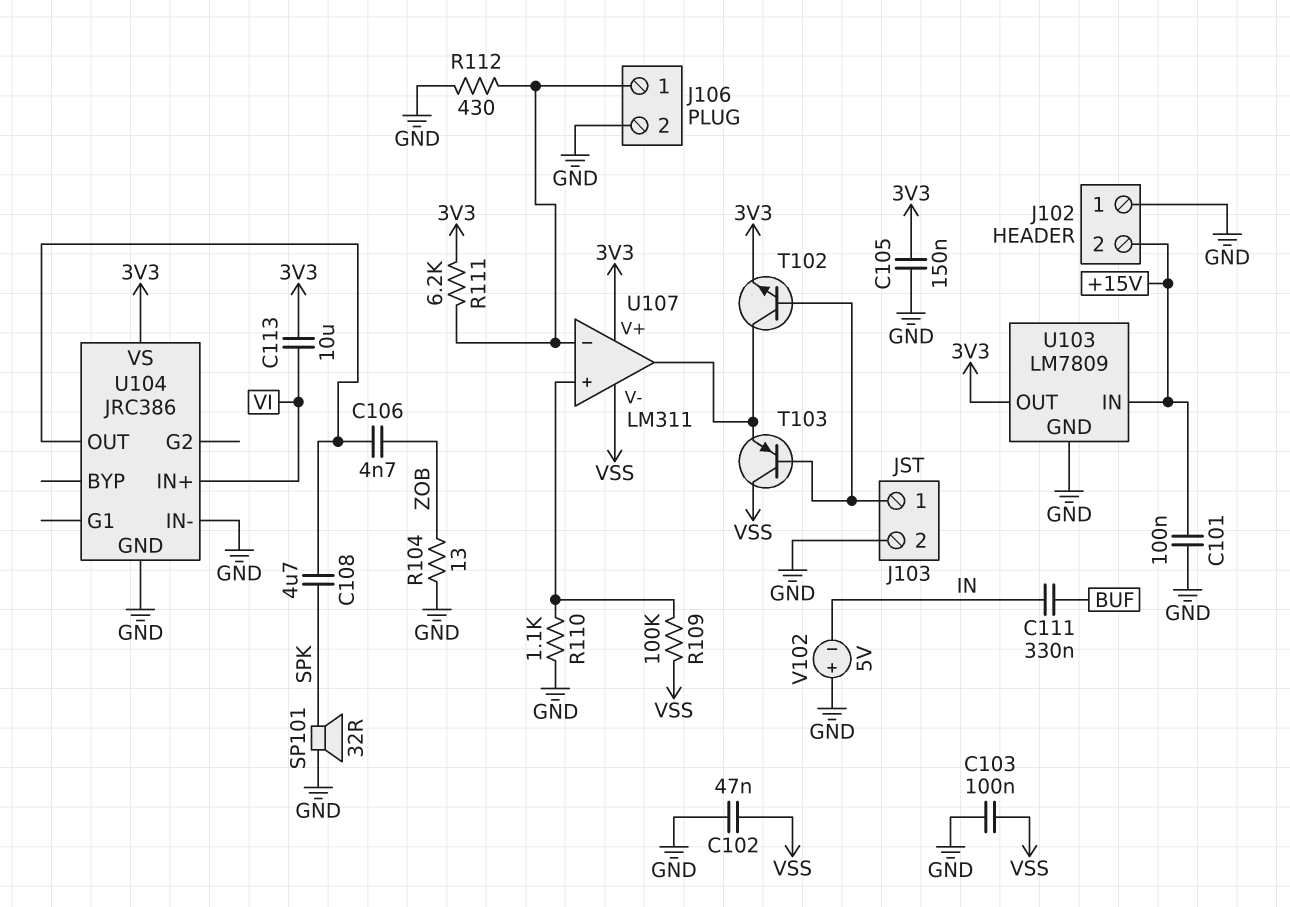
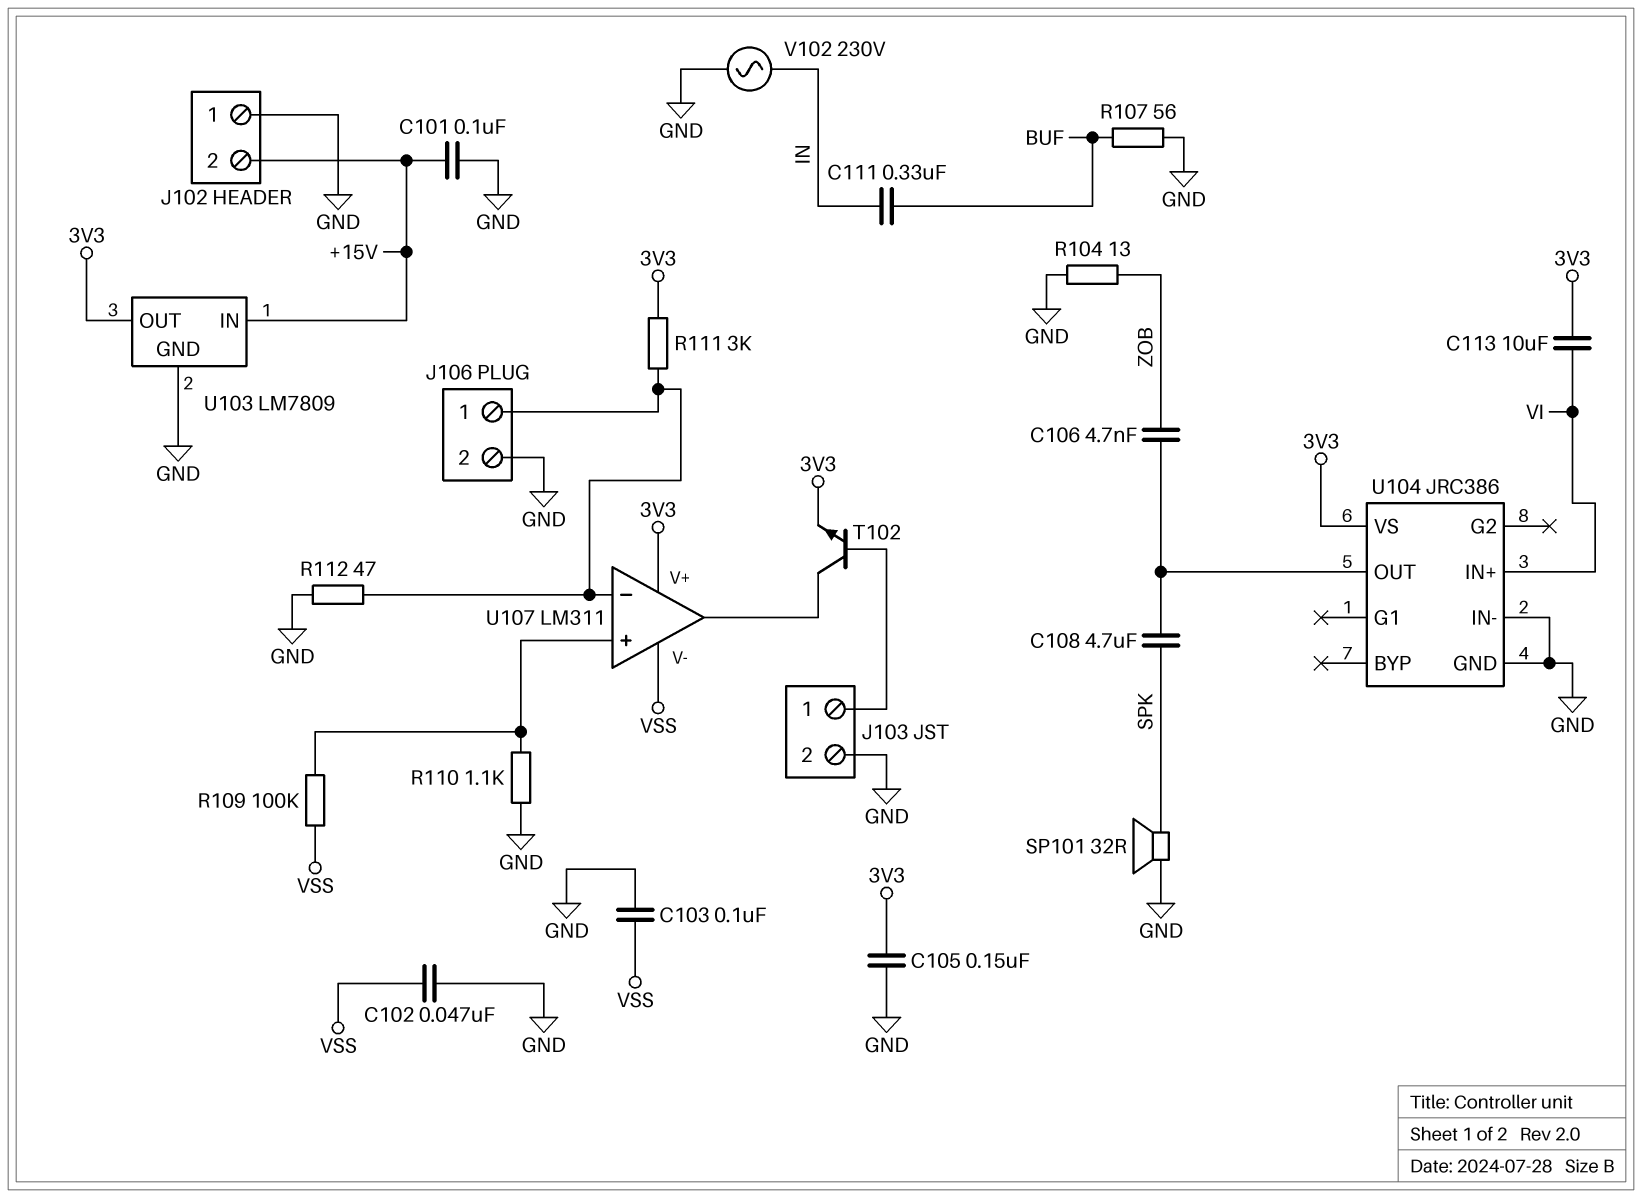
R107: none -> 56 (BUF, GND)
R111: 6.2k (3V3, J106/1) -> 3k (3V3, J106/1)
R112: 430 (GND, J106/1) -> 47 (GND, J106/1)
T103: PNP (B J103/1, C VSS, E U107/out) -> none
V102: 5V (plus GND, minus IN) -> AC 230V (GND, IN)

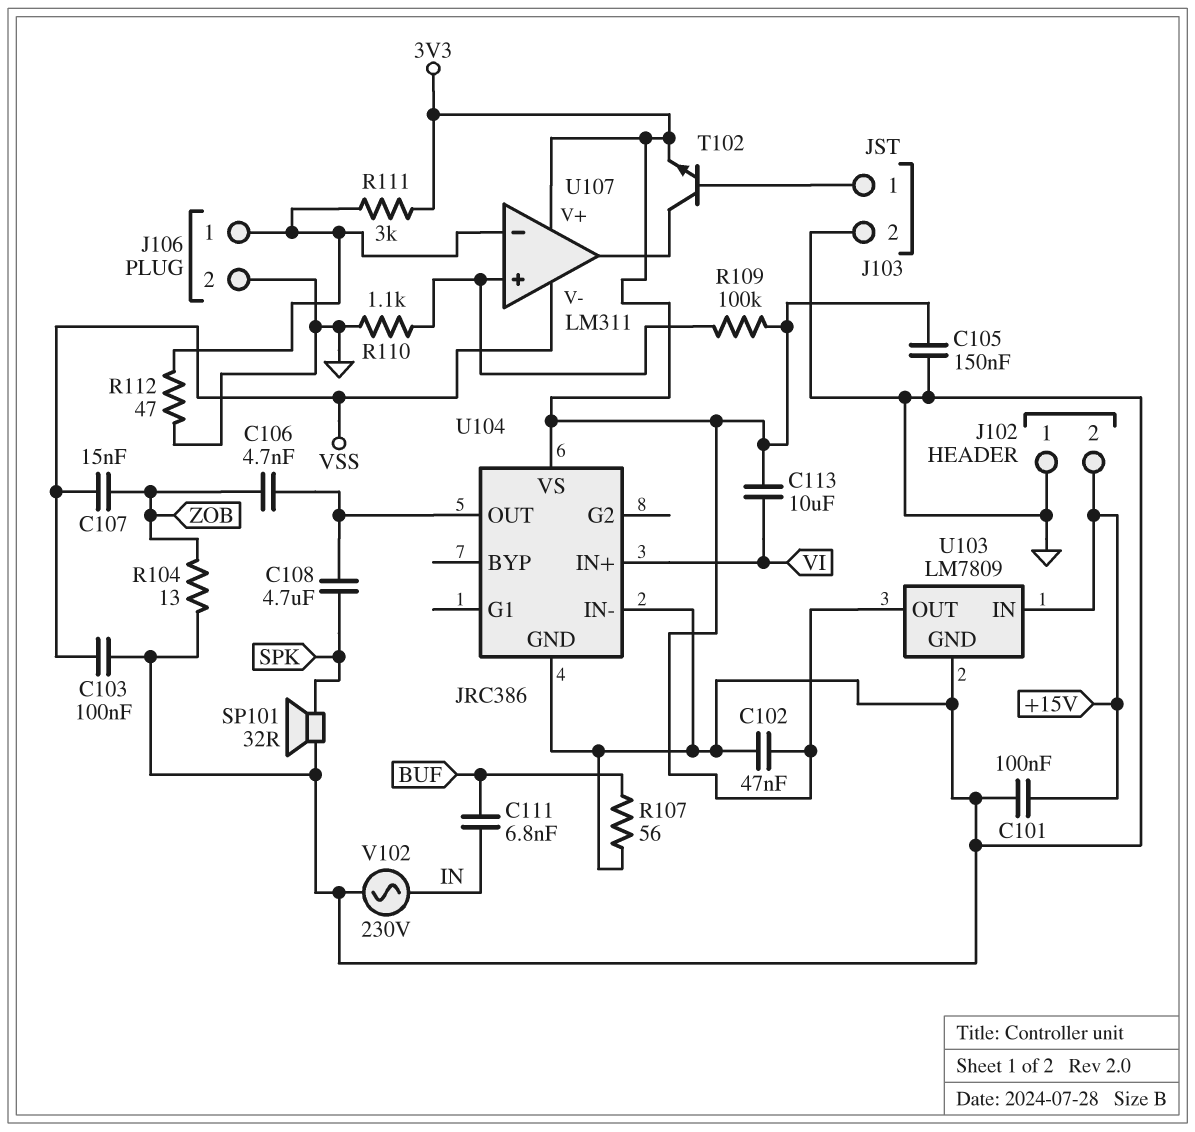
C102: 47nF (GND, VSS) -> 47nF (3V3, GND)
C107: none -> 15nF (VSS, ZOB)
C111: 330nF (BUF, IN) -> 6.8nF (BUF, IN)
R109: 100k (U107/in+, VSS) -> 100k (3V3, U107/in+)

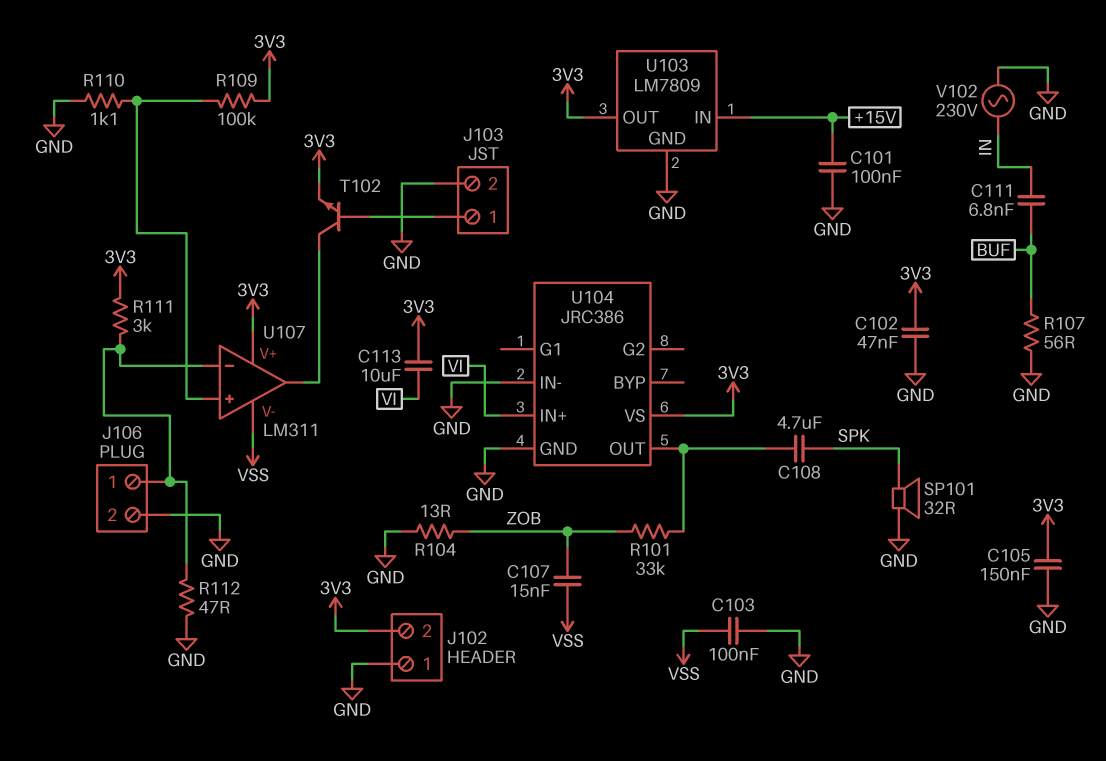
C106: 4.7nF (U104/OUT, ZOB) -> none
J102 pin 2: +15V -> 3V3
R101: none -> 33k (U104/OUT, ZOB)

